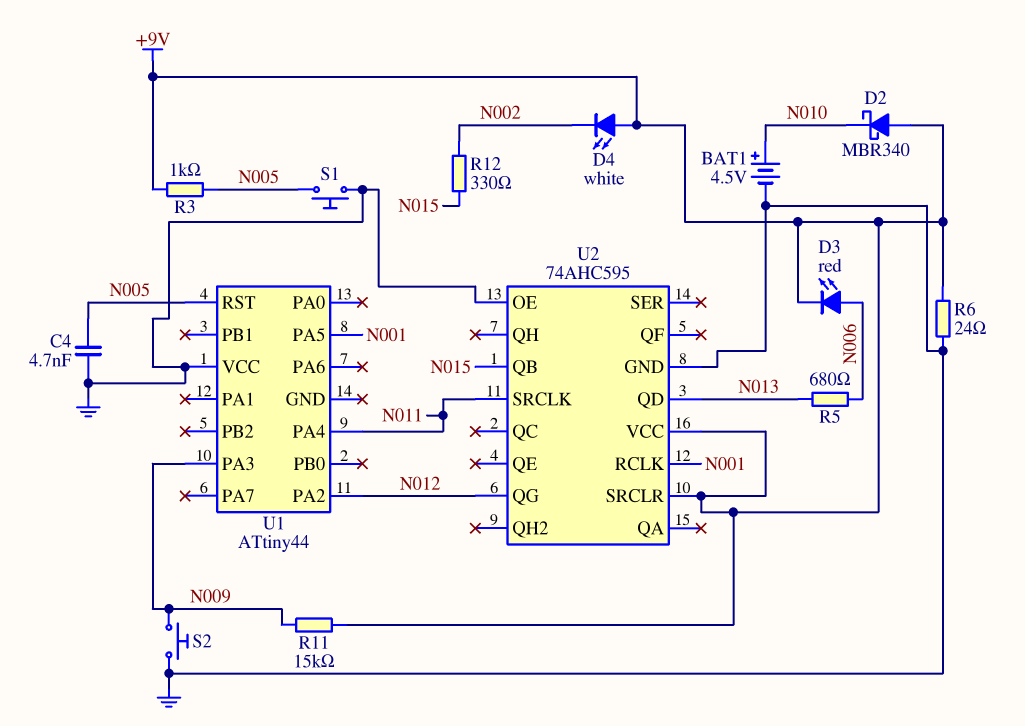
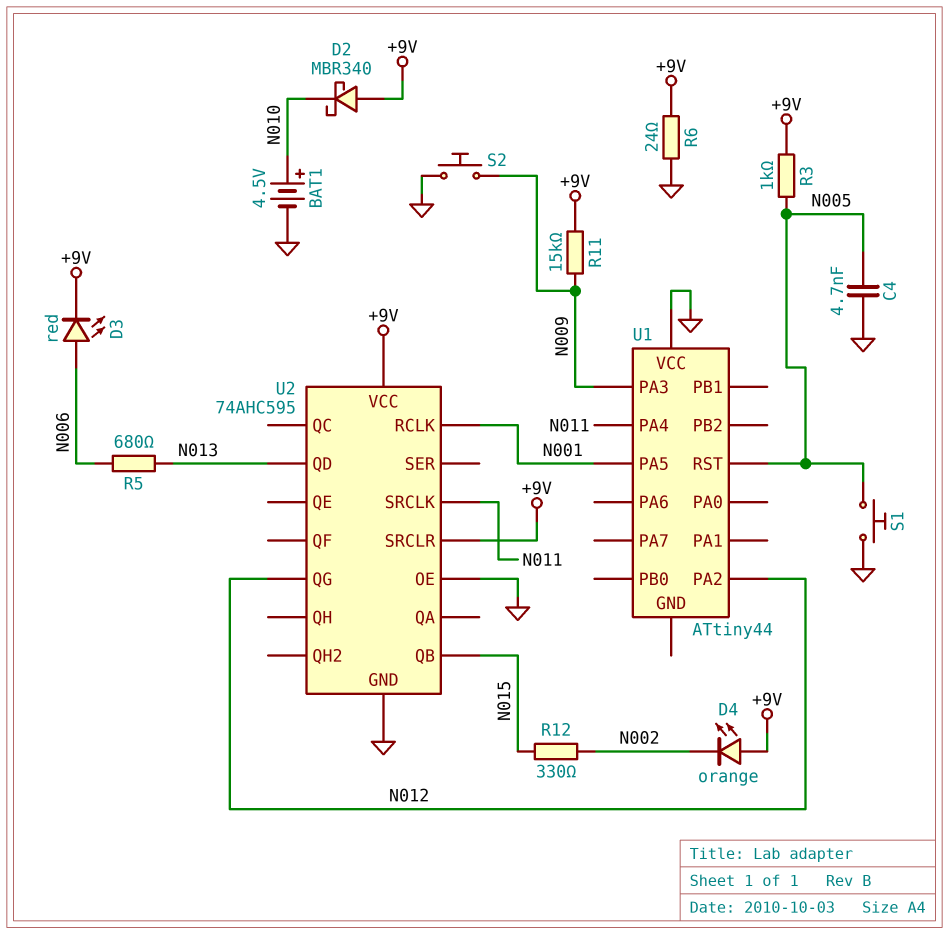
D4: LED white (A +9V, K N002) -> LED orange (A +9V, K N002)

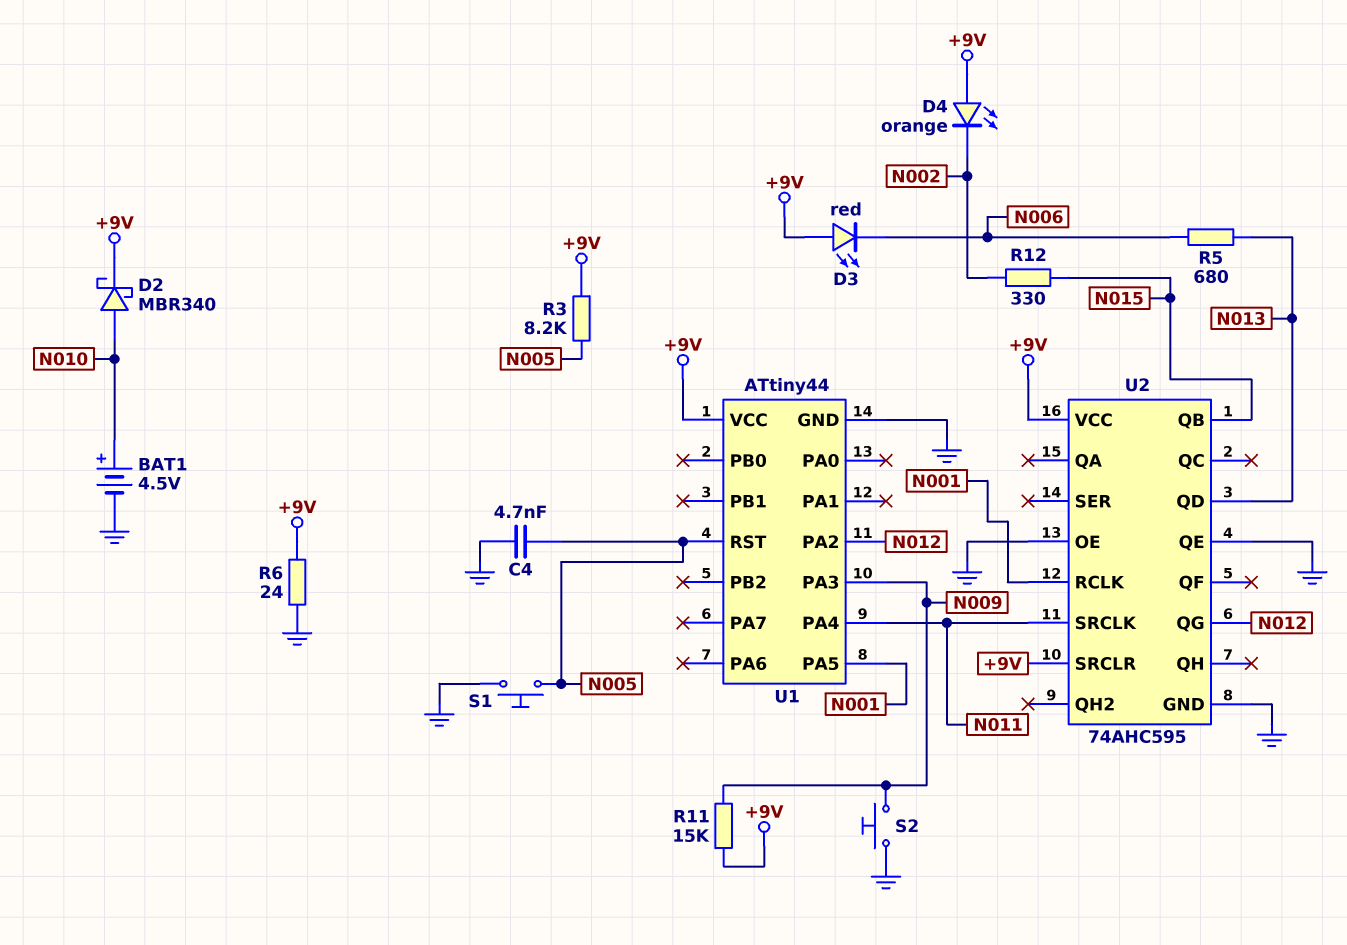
D2: schottky MBR340 (A +9V, K N010) -> schottky MBR340 (A N010, K +9V)
D3: LED red (A N006, K +9V) -> LED red (A +9V, K N006)
R3: 1k (+9V, N005) -> 8.2k (+9V, N005)
U1 pin GND: none -> GND
U1 pin VCC: GND -> +9V
U2 pin QE: none -> GND

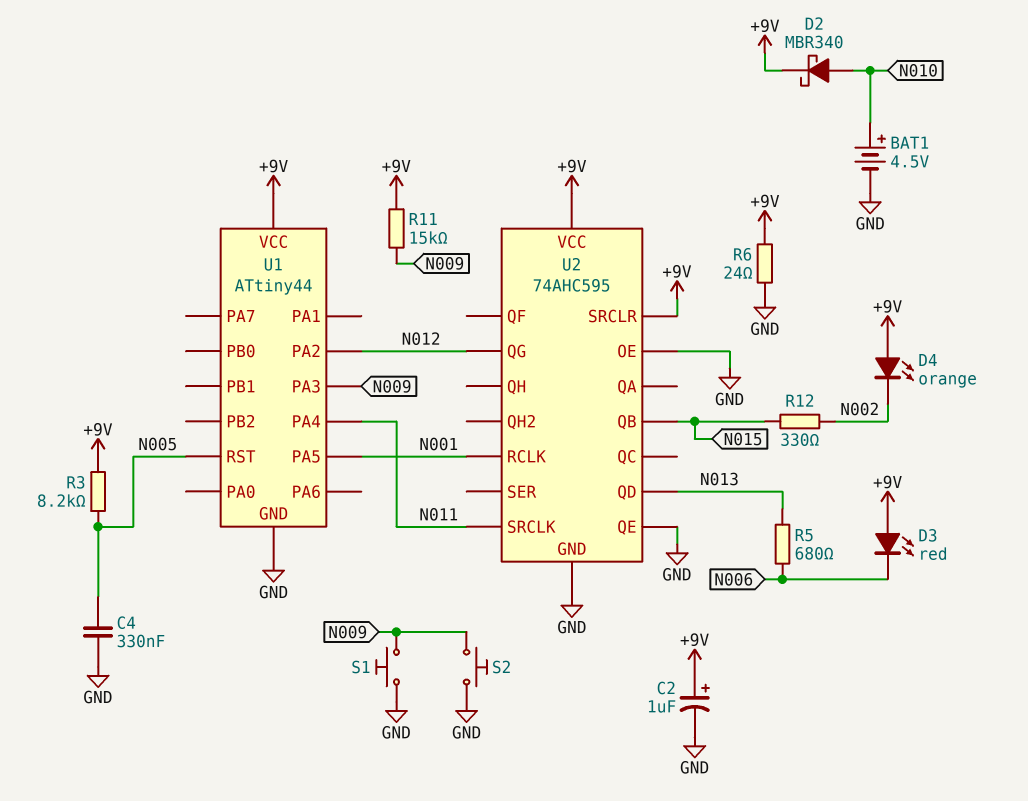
C2: none -> 1uF (plus +9V, minus GND)
C4: 4.7nF (GND, N005) -> 330nF (GND, N005)
S1: button (GND, N005) -> button (GND, N009)

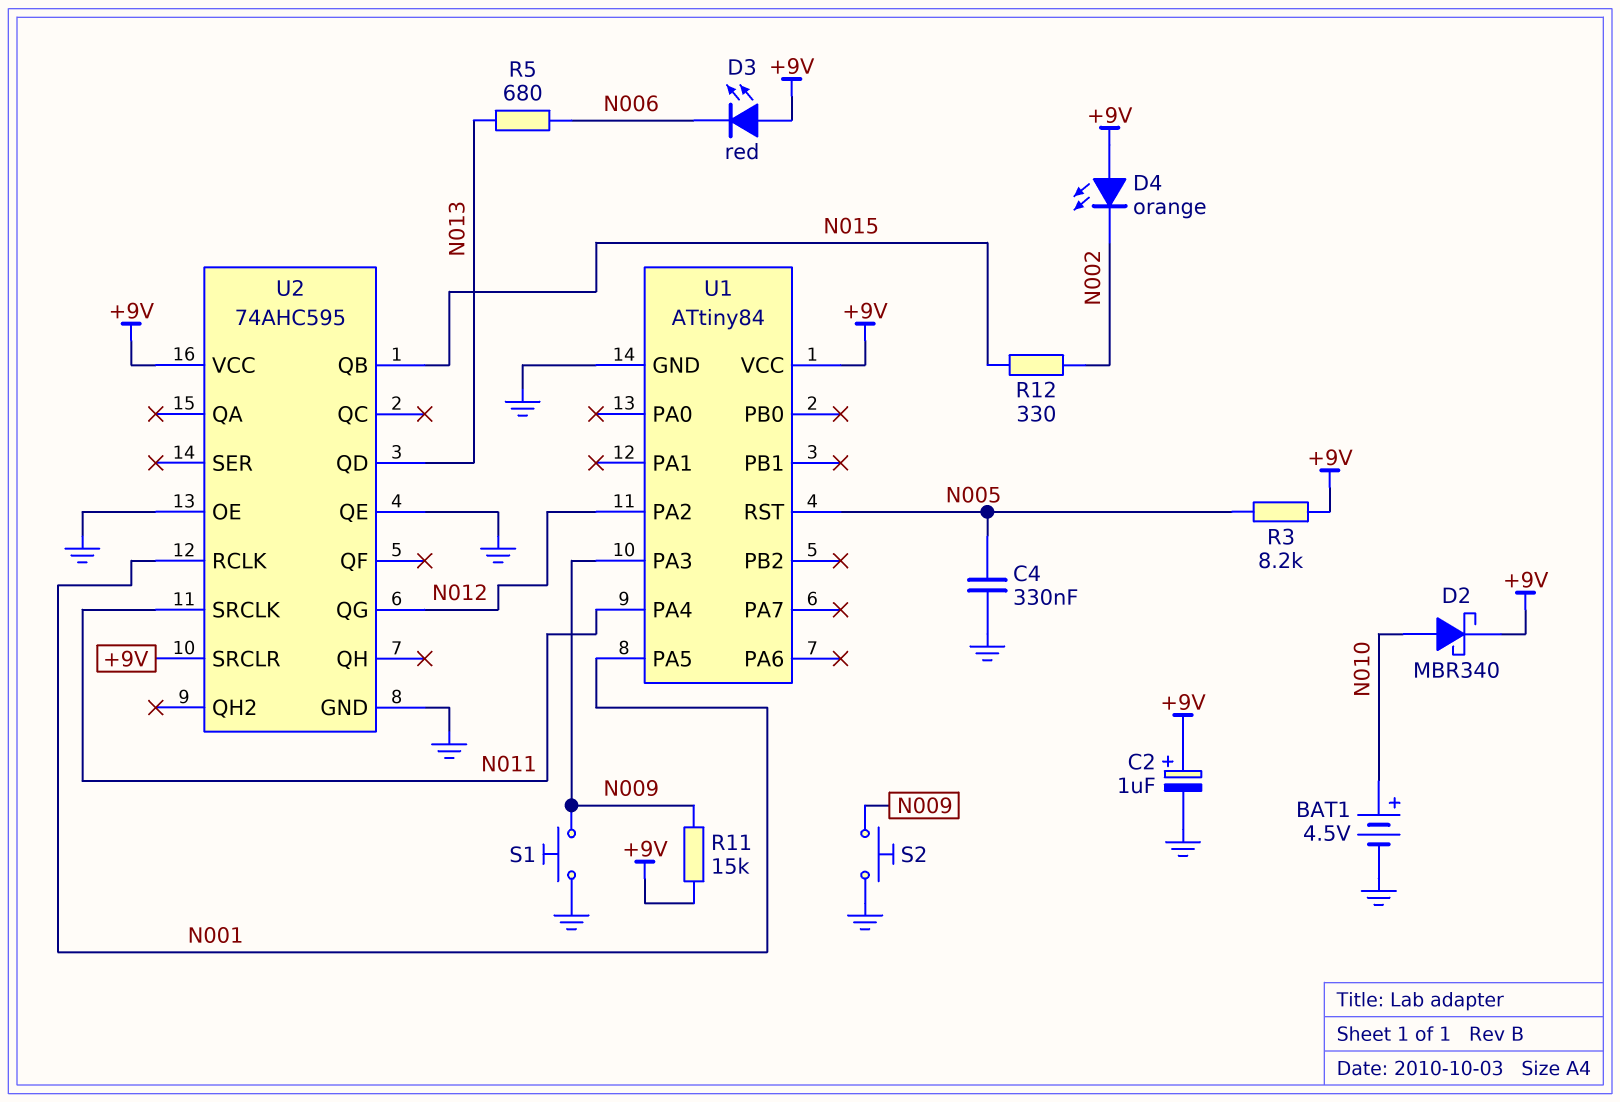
R6: 24 (+9V, GND) -> none
U1: ATtiny44 -> ATtiny84

